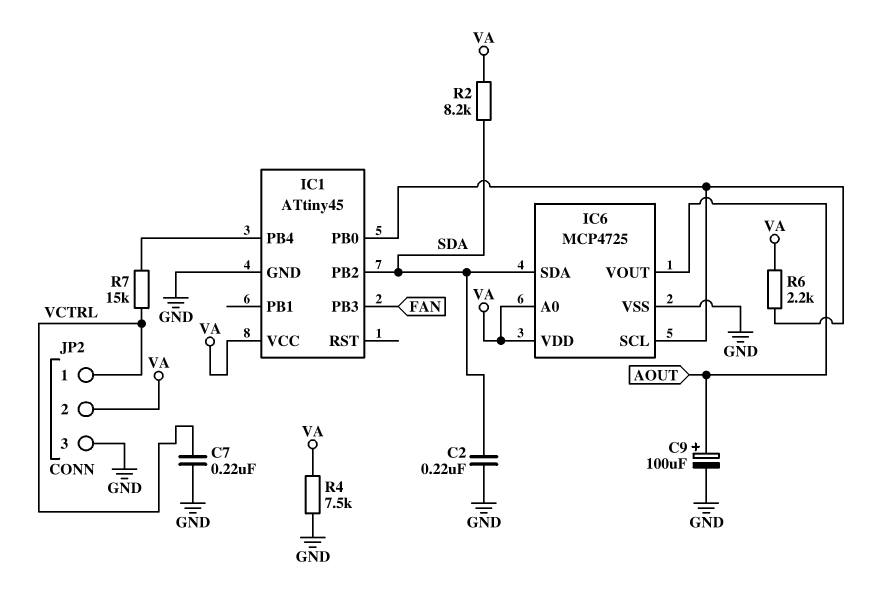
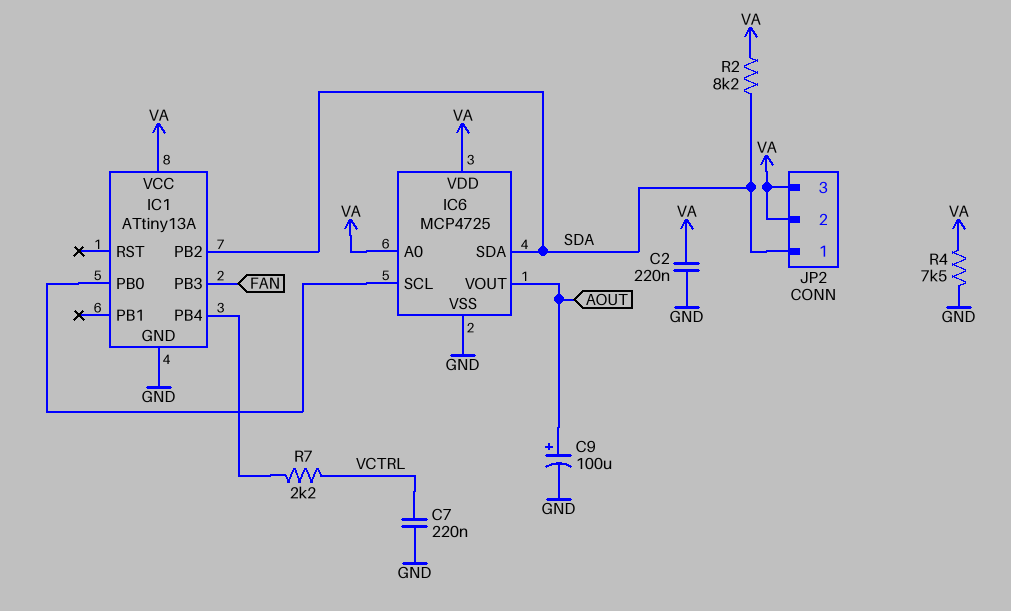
C2: 220nF (GND, SDA) -> 220nF (GND, VA)
IC1: ATtiny45 -> ATtiny13A
JP2 pin 1: VCTRL -> SDA
JP2 pin 3: GND -> VA
R6: 2.2k (IC1/PB0, VA) -> none
R7: 15k (IC1/PB4, VCTRL) -> 2.2k (IC1/PB4, VCTRL)

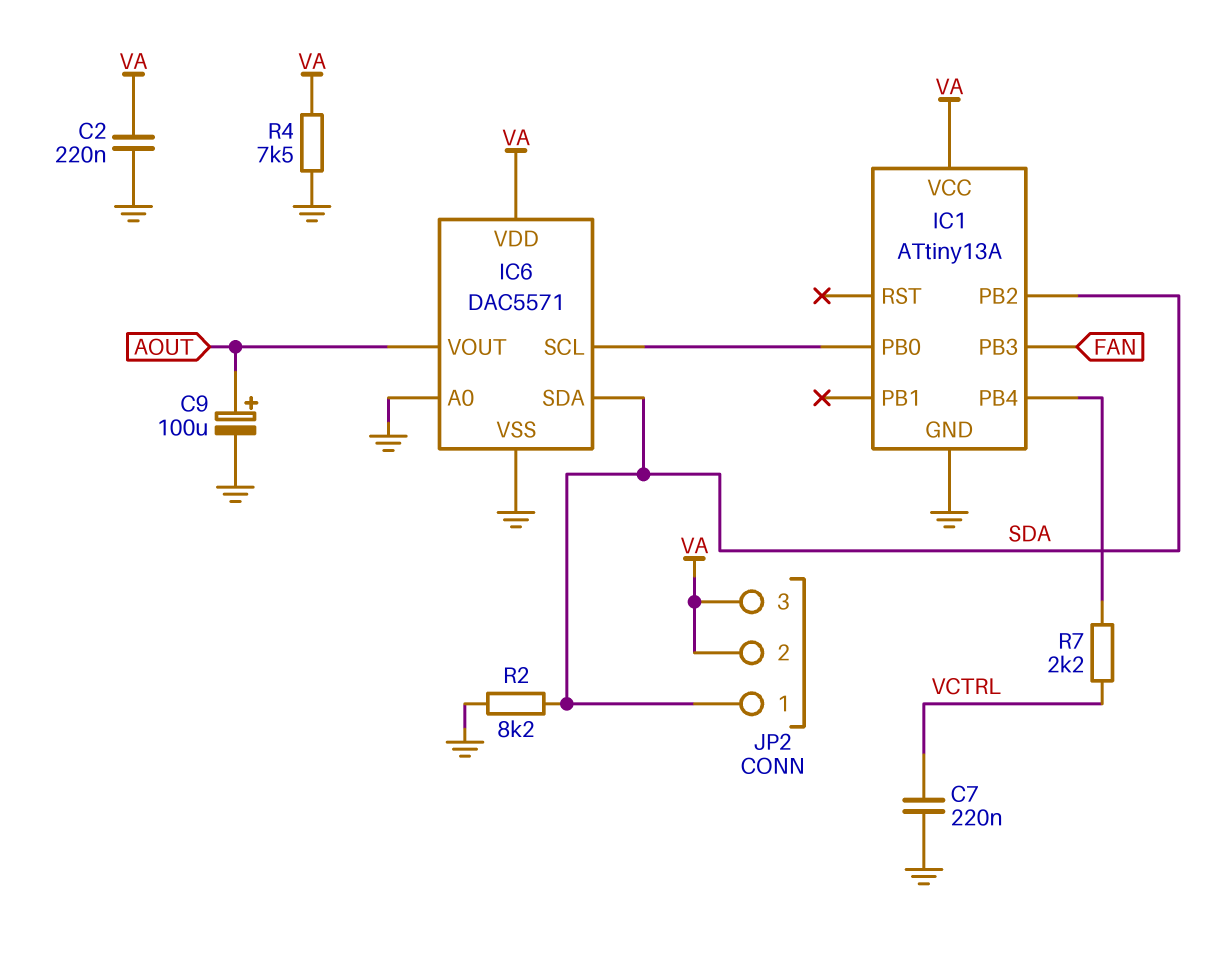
IC6: MCP4725 -> DAC5571
IC6 pin A0: VA -> GND
R2: 8.2k (SDA, VA) -> 8.2k (GND, SDA)

